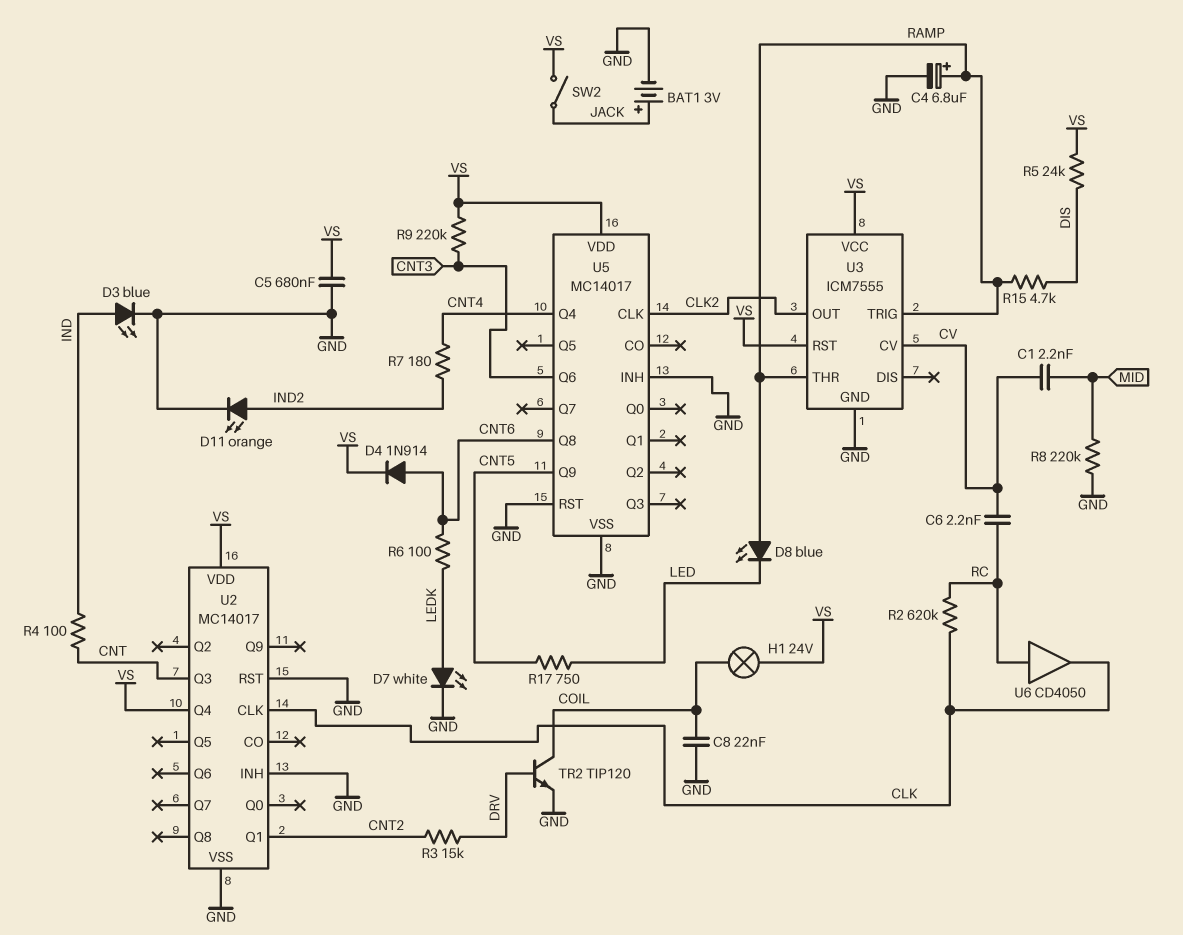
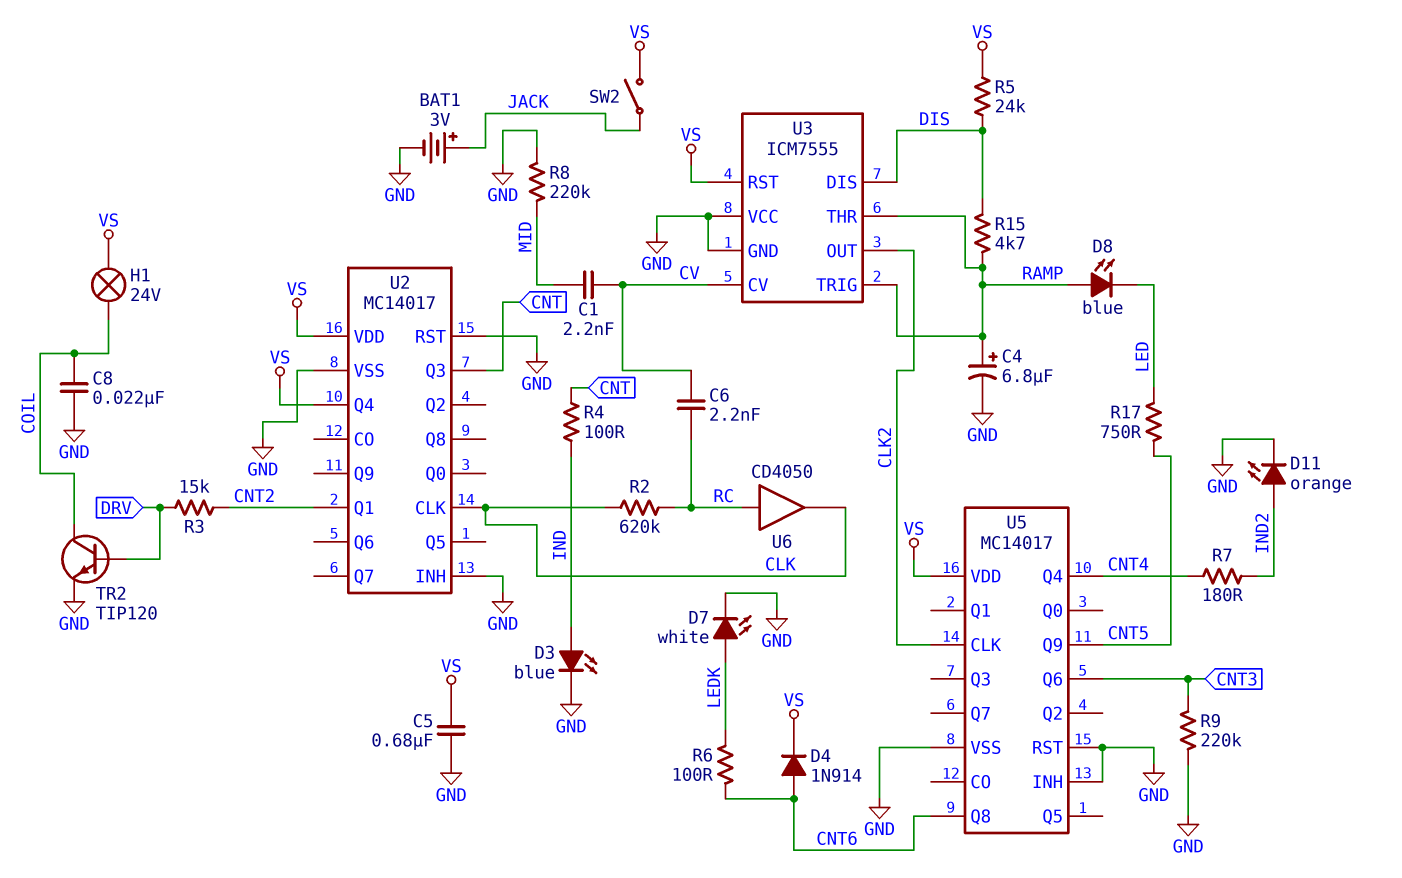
R9: 220k (CNT3, VS) -> 220k (CNT3, GND)
U3 pin DIS: none -> DIS
U3 pin VCC: VS -> GND

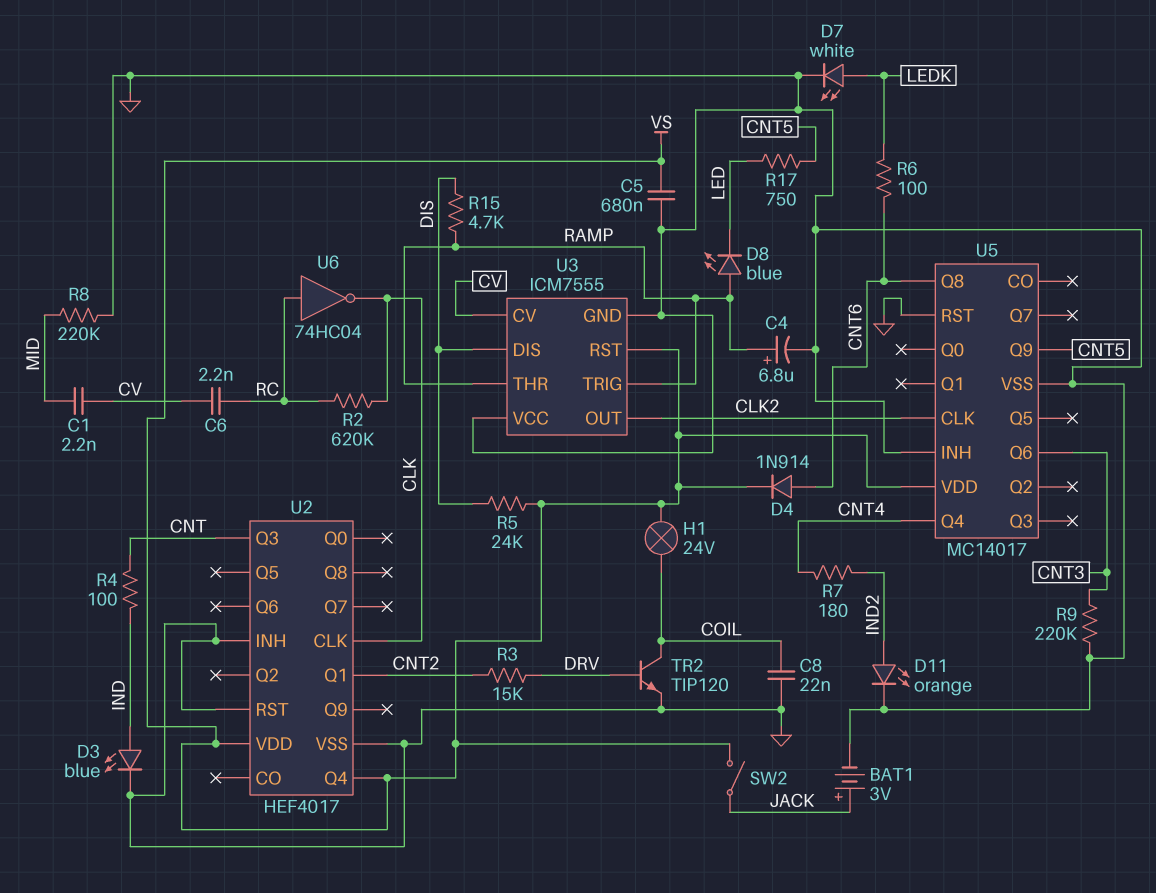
U2: MC14017 -> HEF4017
U6: buffer CD4050 (in RC, out CLK) -> NOT 74HC04 (in RC, out CLK)

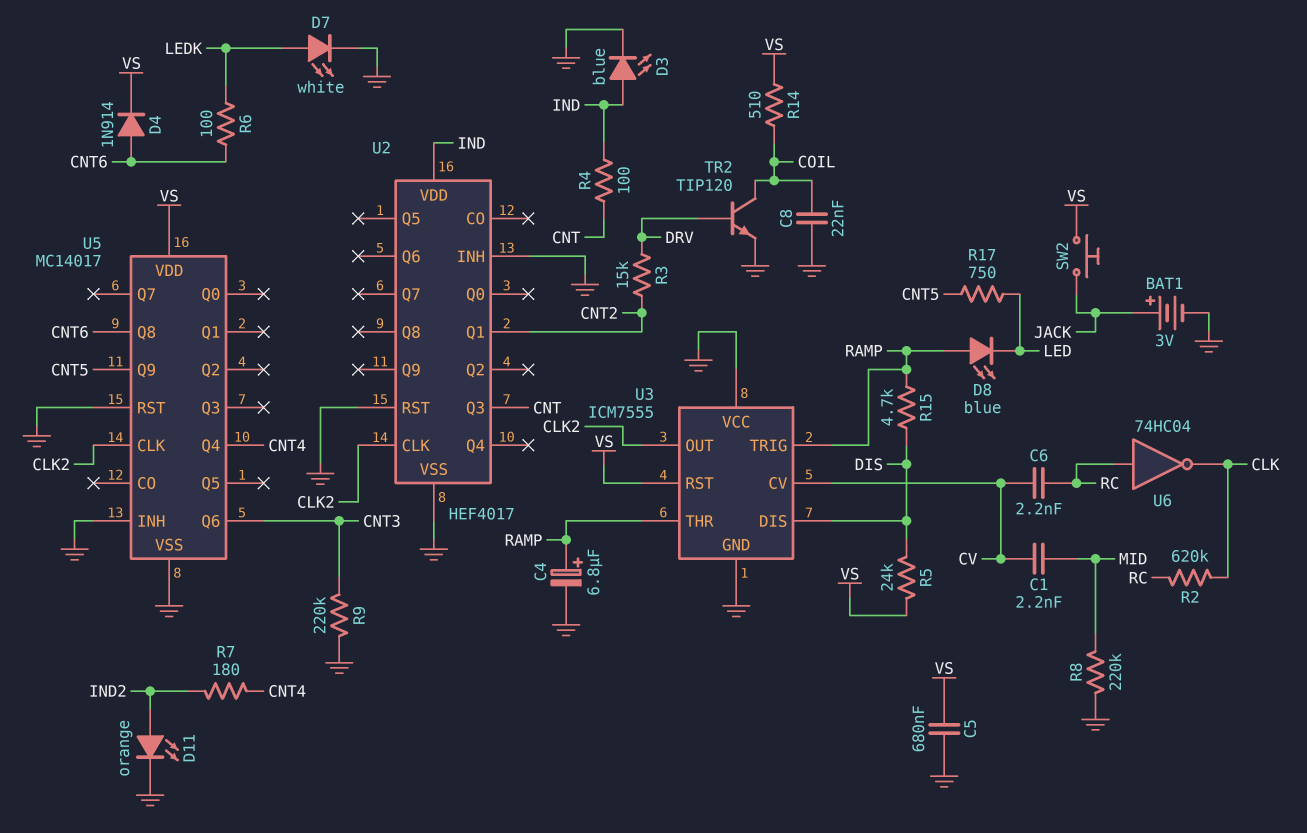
H1: lamp 24V (COIL, VS) -> none
R14: none -> 510 (COIL, VS)
SW2: switch (JACK, VS) -> button (JACK, VS)
U2 pin CLK: CLK -> CLK2
U2 pin Q4: VS -> none
U2 pin VDD: VS -> IND

